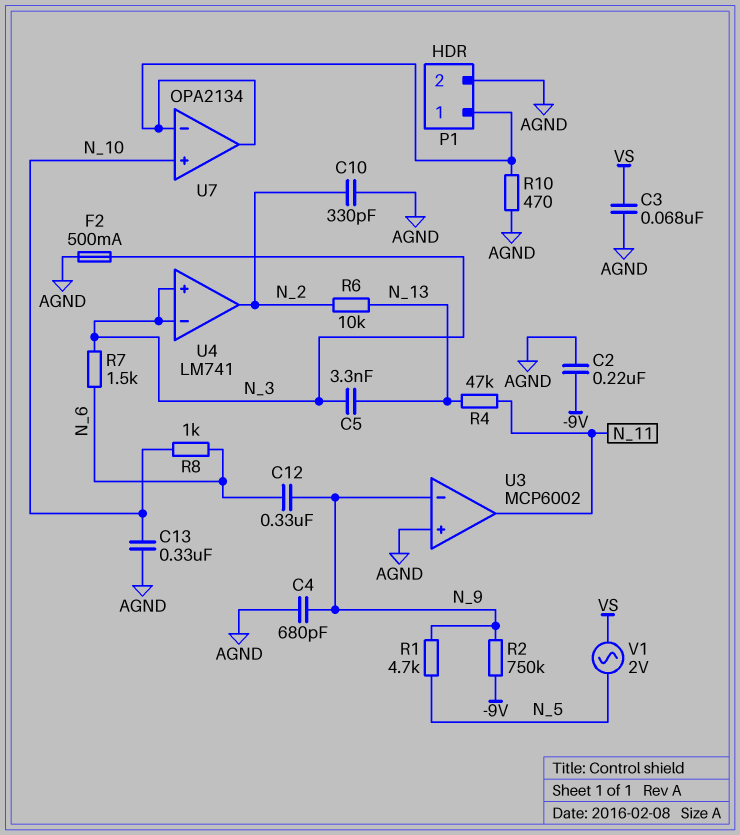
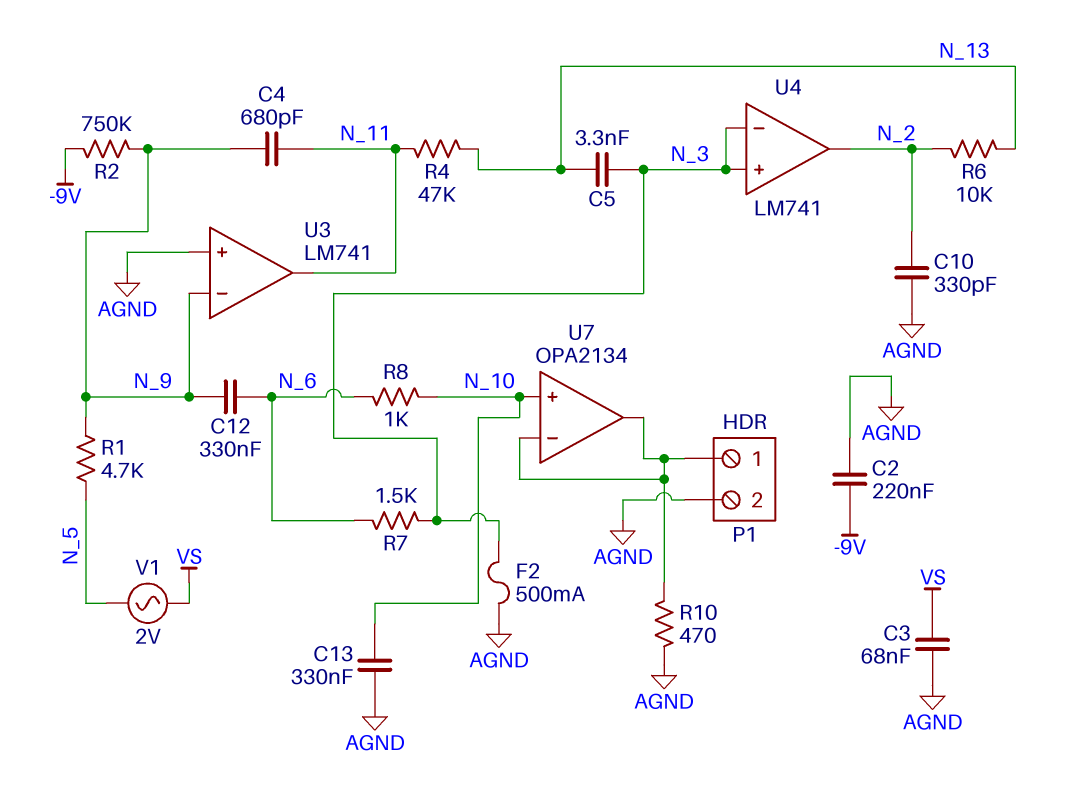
C4: 680pF (AGND, N_9) -> 680pF (N_9, N_11)
U3: MCP6002 -> LM741

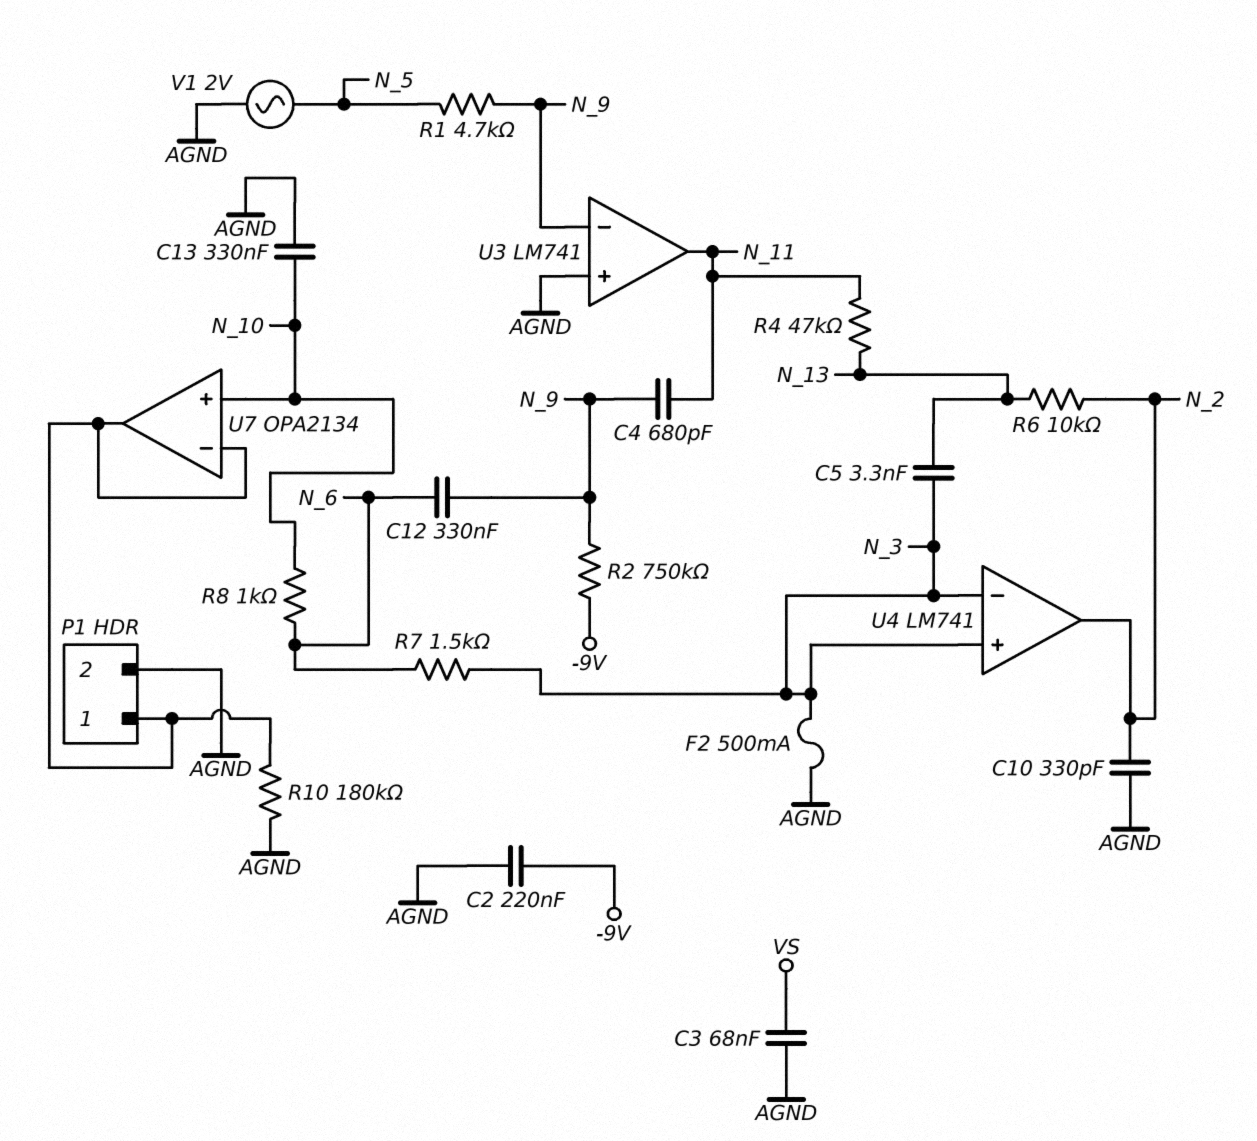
R10: 470 (AGND, P1/1) -> 180k (AGND, P1/1)
V1: AC 2V (N_5, VS) -> AC 2V (AGND, N_5)

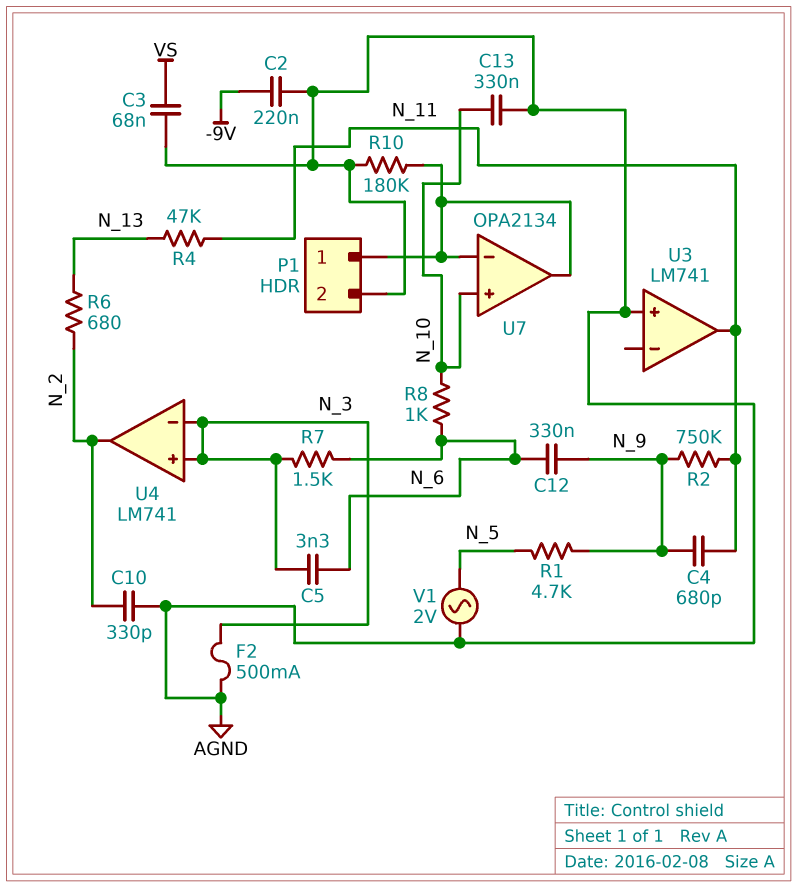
C5: 3.3nF (N_3, N_13) -> 3.3nF (N_3, N_6)
R2: 750k (-9V, N_9) -> 750k (N_9, N_11)
R6: 10k (N_2, N_13) -> 680 (N_2, N_13)
U3 pin in-: N_9 -> none

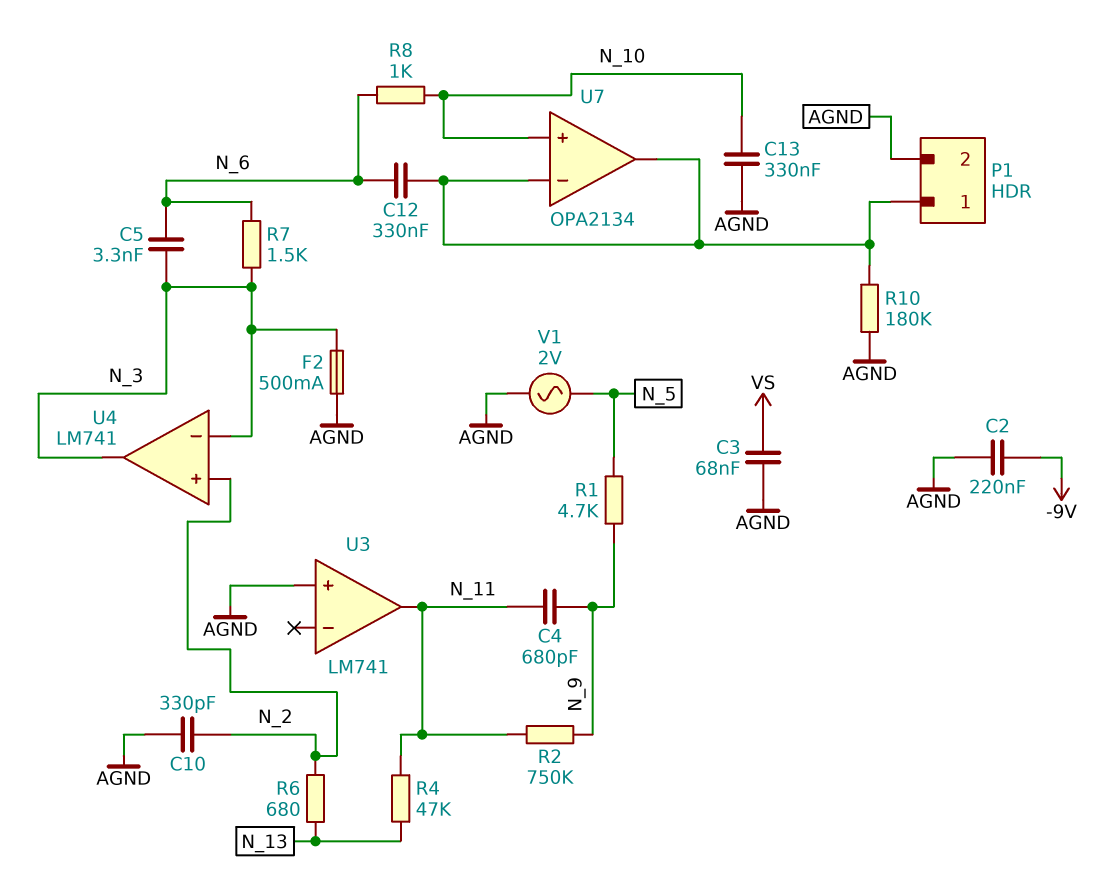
C12: 330nF (N_6, N_9) -> 330nF (N_6, P1/1)
U4 pin in+: N_3 -> N_2
U4 pin out: N_2 -> N_3

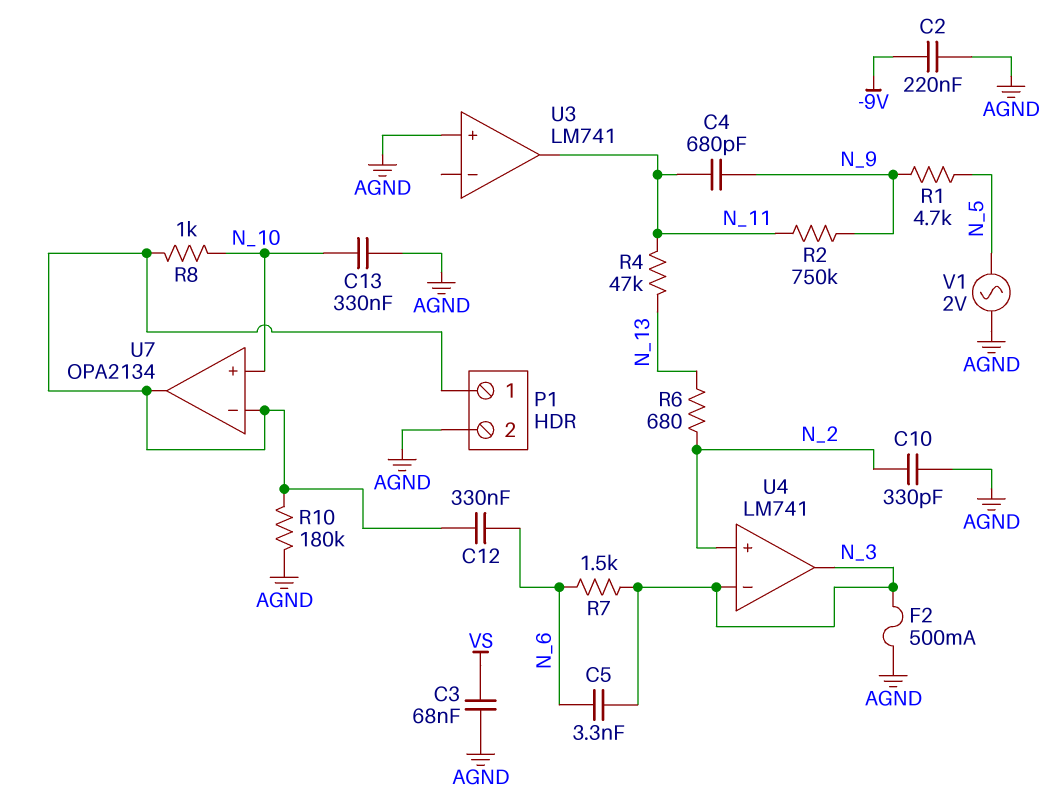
R8: 1k (N_6, N_10) -> 1k (N_10, P1/1)

